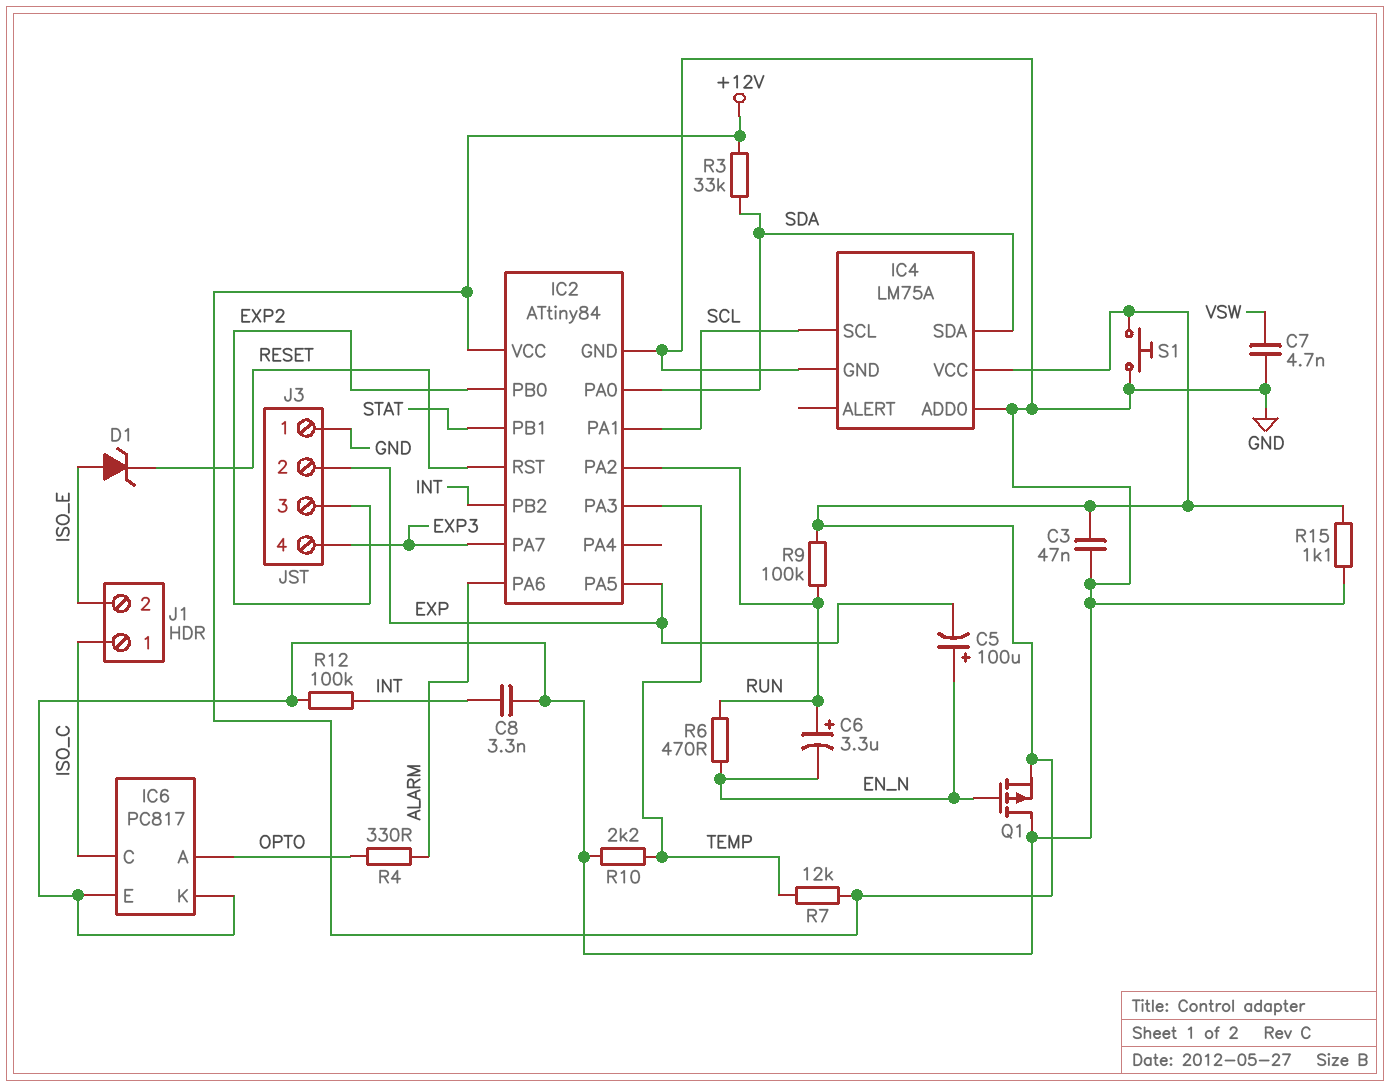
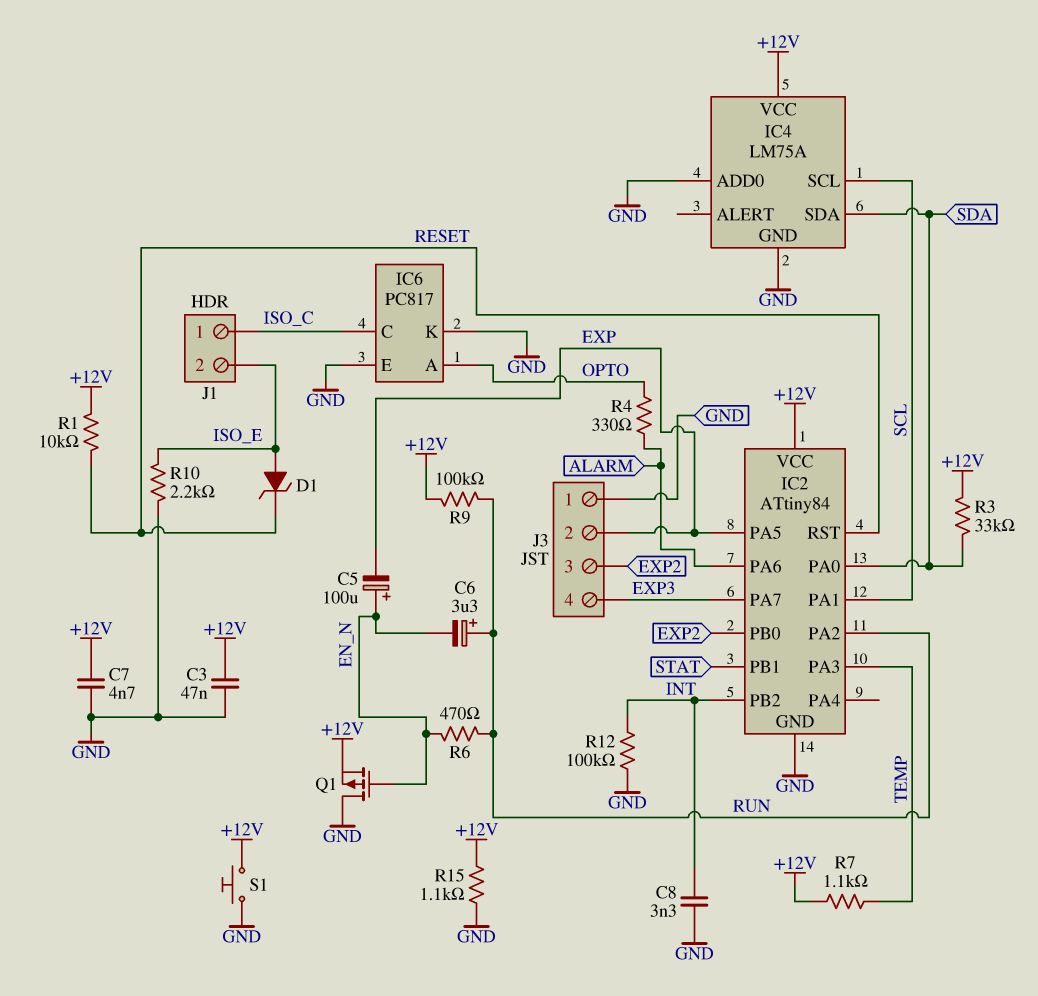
C7: 4.7nF (GND, VSW) -> 4.7nF (+12V, GND)
R1: none -> 10k (+12V, RESET)
R7: 12k (+12V, TEMP) -> 1.1k (+12V, TEMP)
R10: 2.2k (GND, TEMP) -> 2.2k (GND, ISO_E)

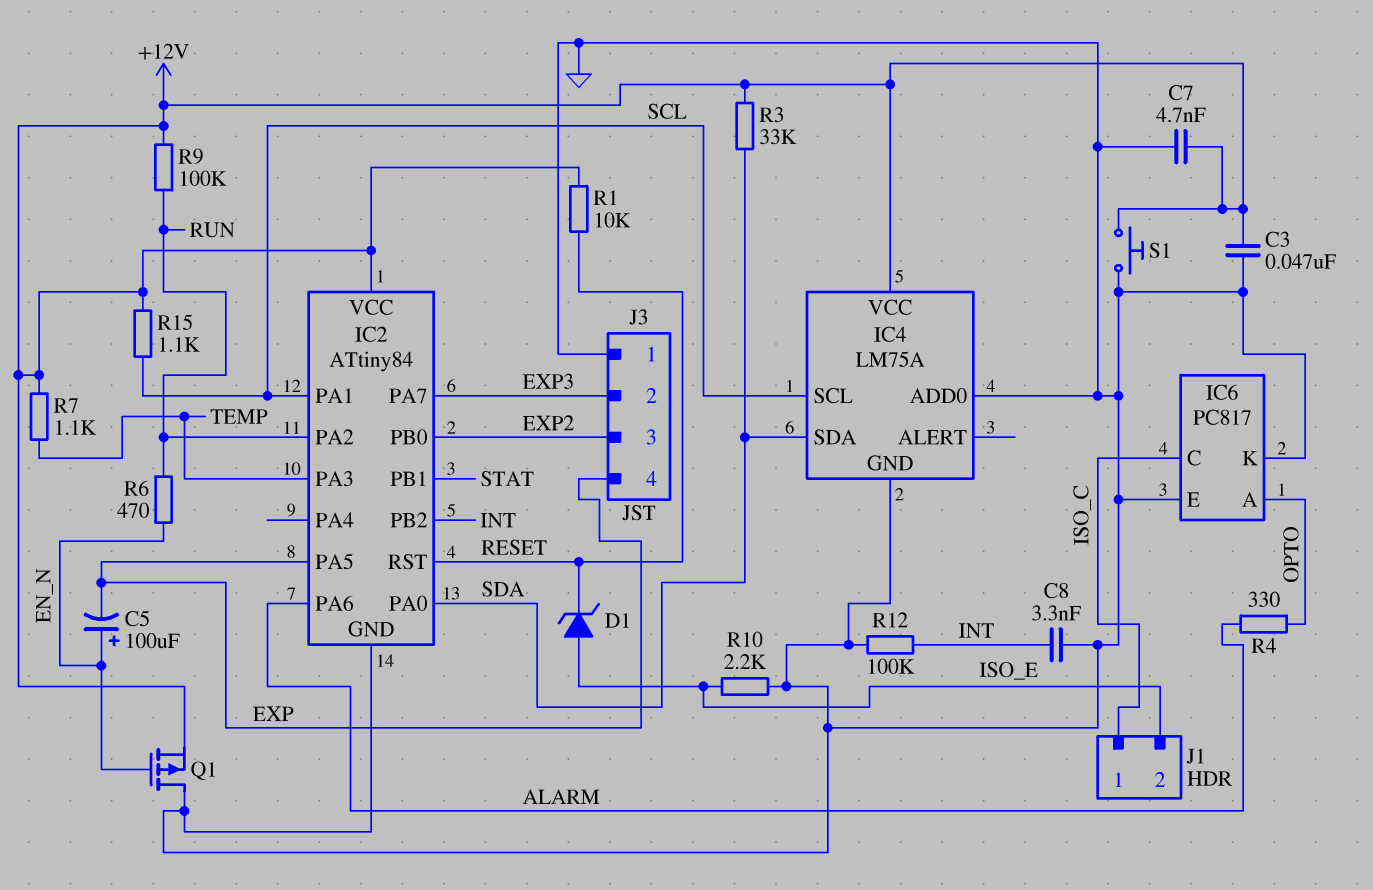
C6: 3.3uF (plus RUN, minus EN_N) -> none
J3 pin 2: EXP -> EXP3
J3 pin 4: EXP3 -> EXP
R15: 1.1k (+12V, GND) -> 1.1k (+12V, SCL)

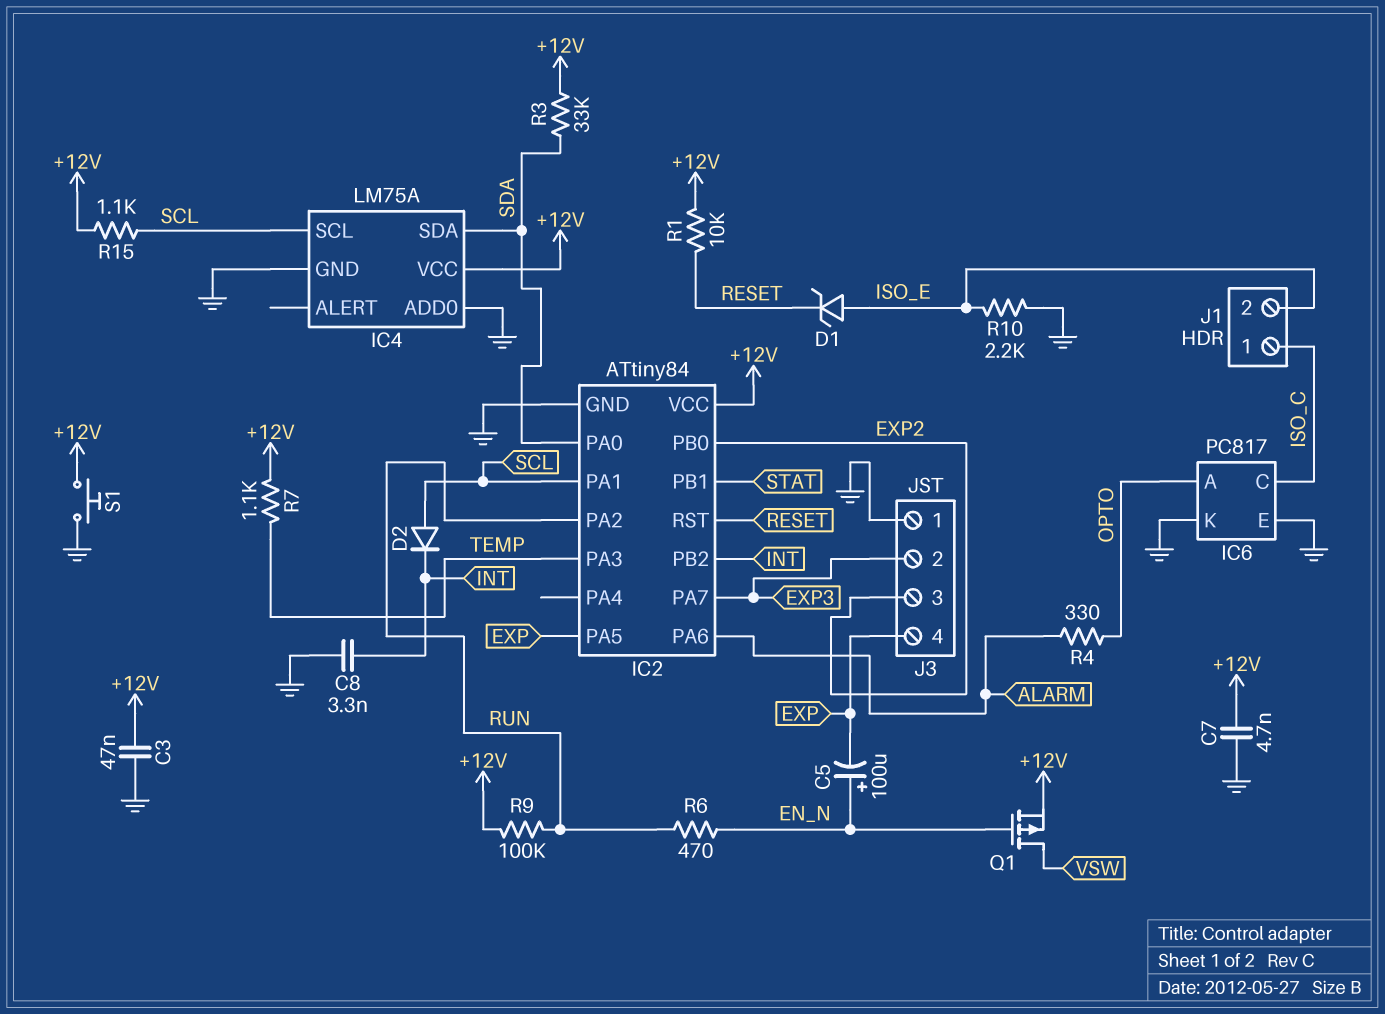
D2: none -> diode (A SCL, K INT)
Q1: PMOS (G EN_N, D GND, S +12V) -> PMOS (G EN_N, D VSW, S +12V)
R12: 100k (GND, INT) -> none

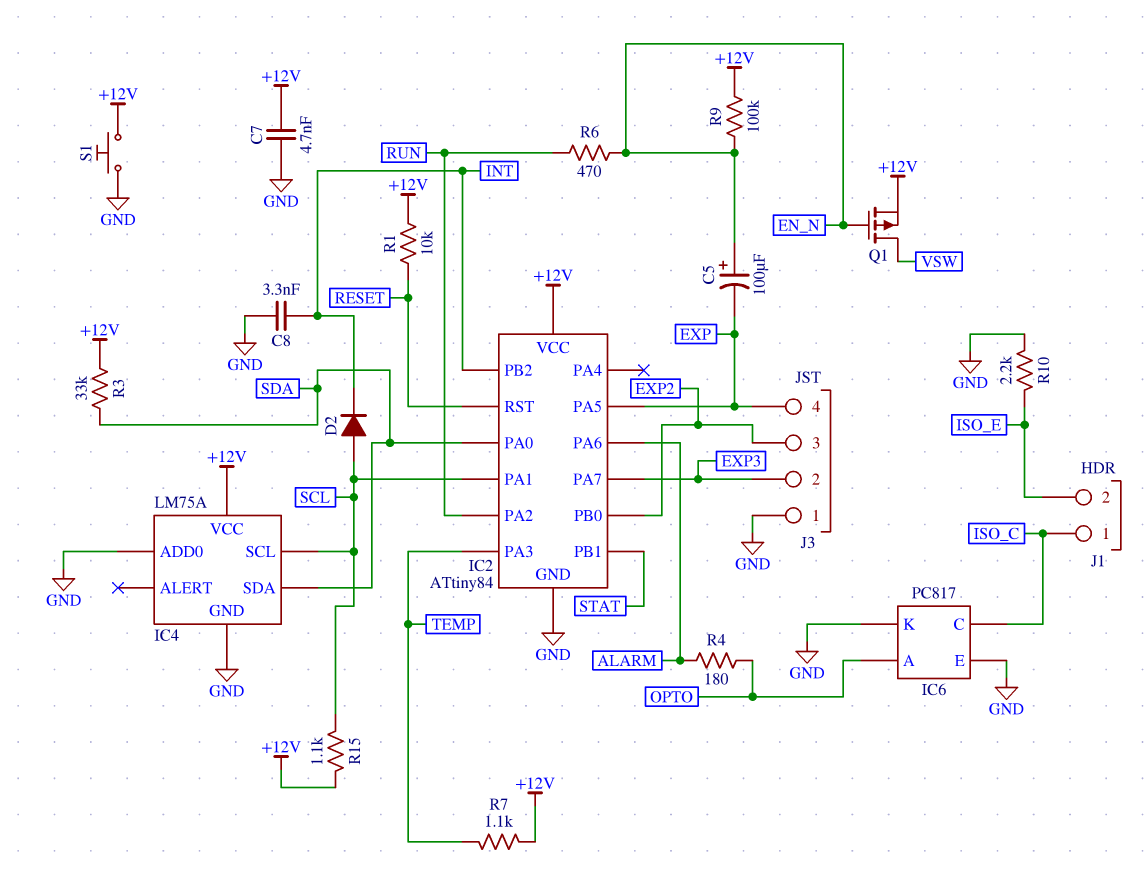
C3: 47nF (+12V, GND) -> none
D1: zener (A ISO_E, K RESET) -> none
R4: 330 (ALARM, OPTO) -> 180 (ALARM, OPTO)
R9: 100k (+12V, RUN) -> 100k (+12V, EN_N)

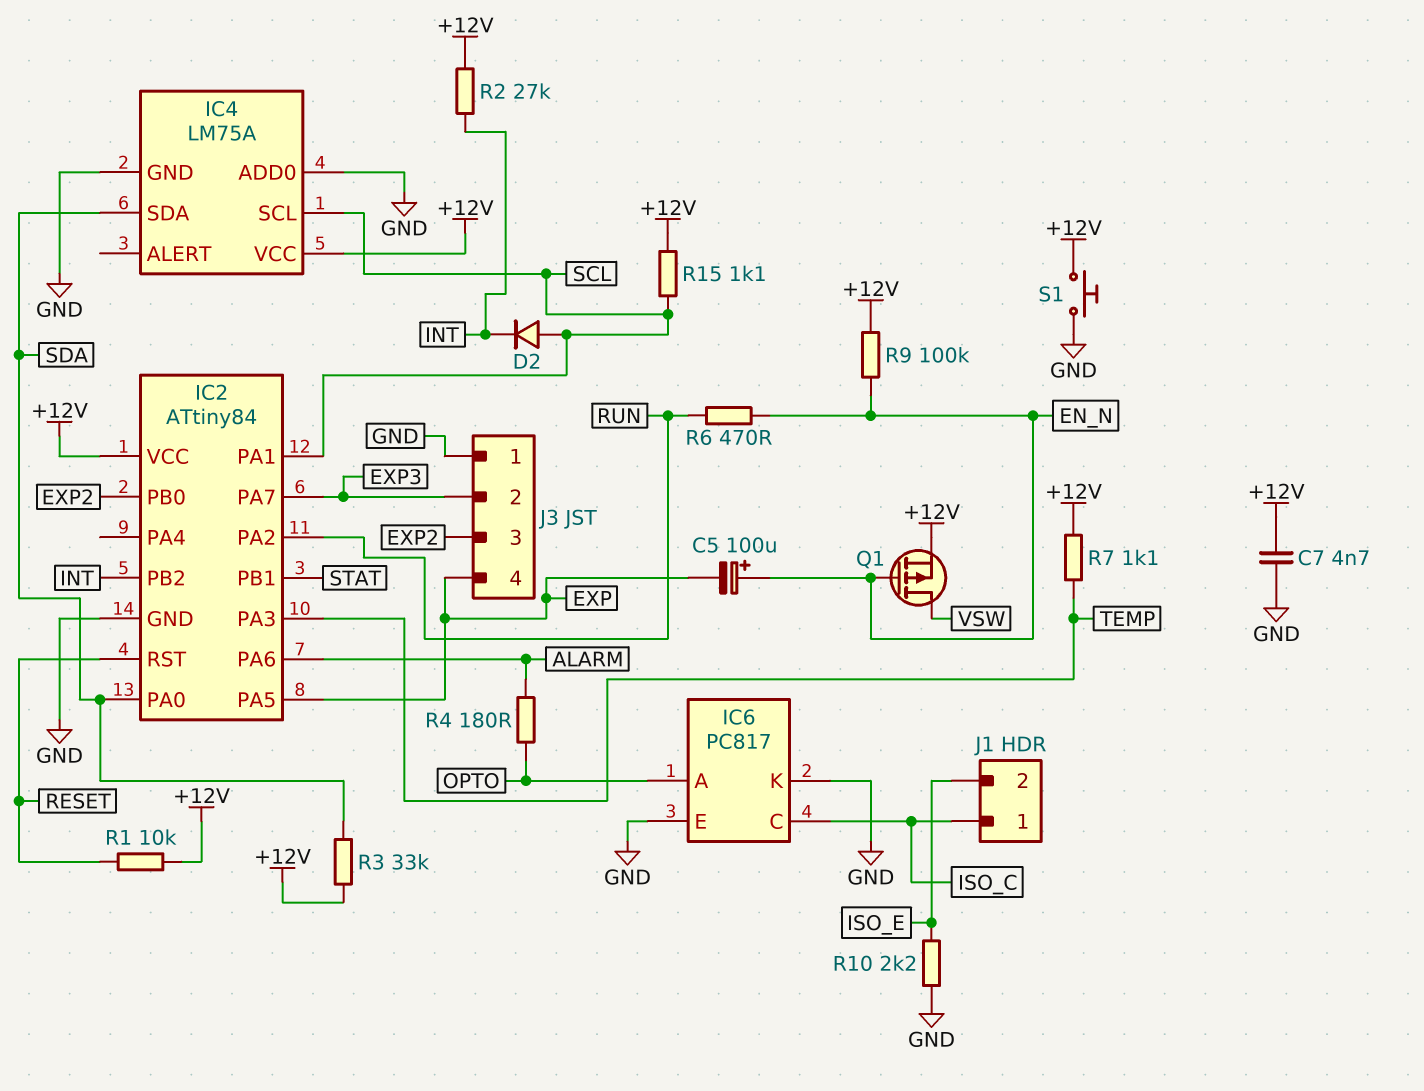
C8: 3.3nF (GND, INT) -> none
R2: none -> 27k (+12V, INT)

